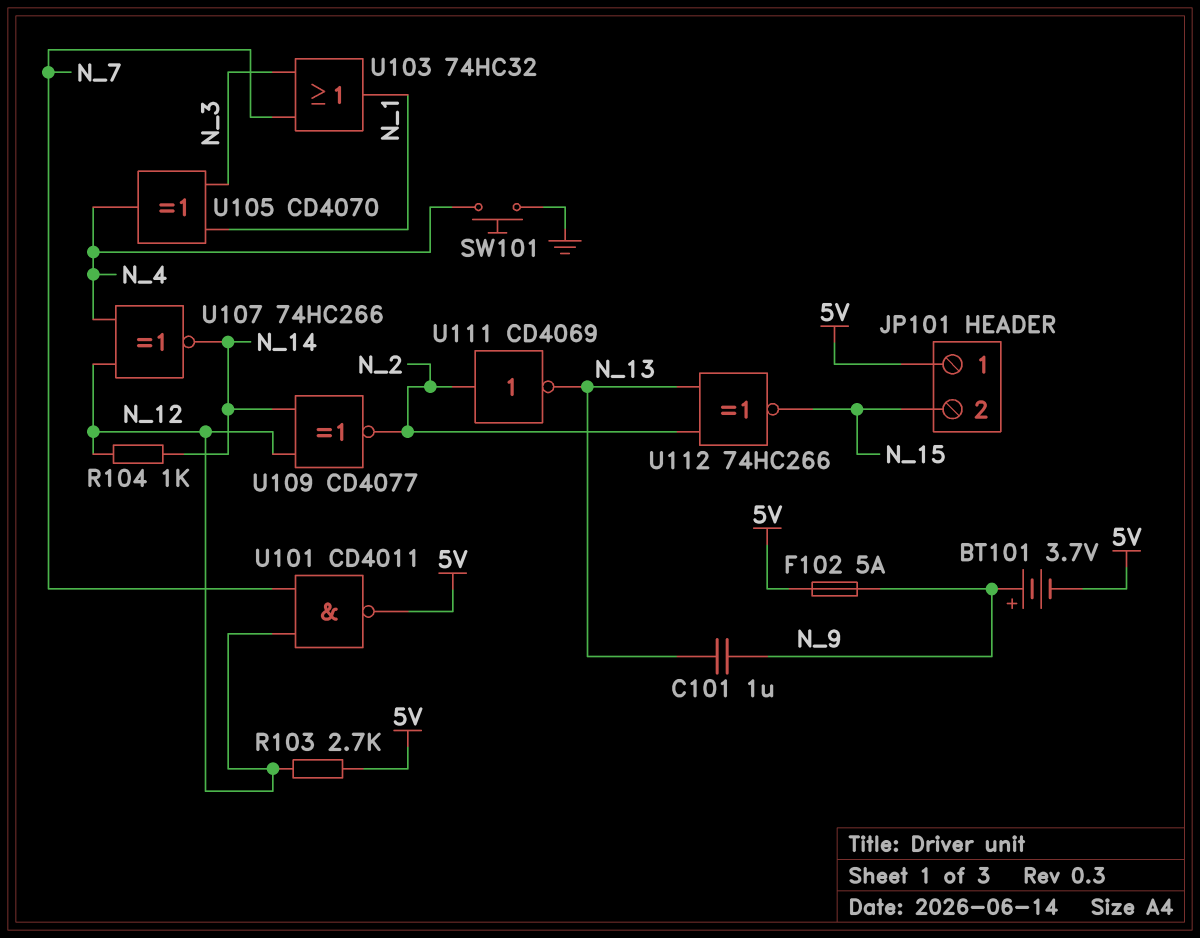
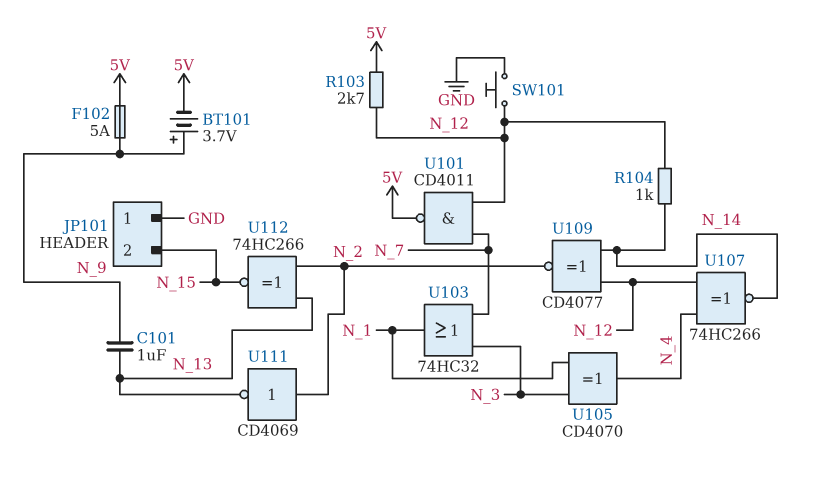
JP101 pin 1: 5V -> GND
SW101: button (GND, N_4) -> button (GND, N_12)

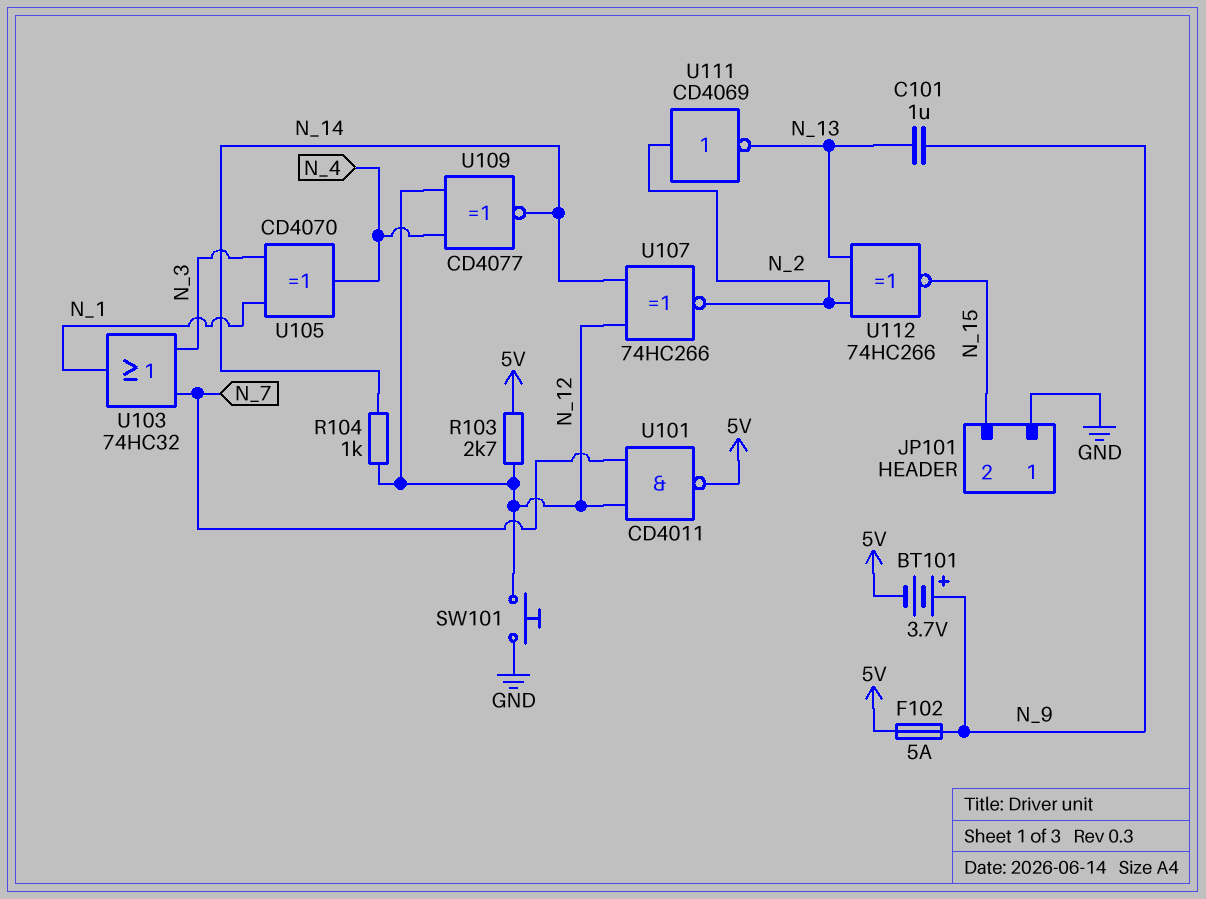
U107: XNOR 74HC266 (in N_4, in N_12, out N_14) -> XNOR 74HC266 (in N_12, in N_14, out N_2)
U109: XNOR CD4077 (in N_12, in N_14, out N_2) -> XNOR CD4077 (in N_4, in N_12, out N_14)

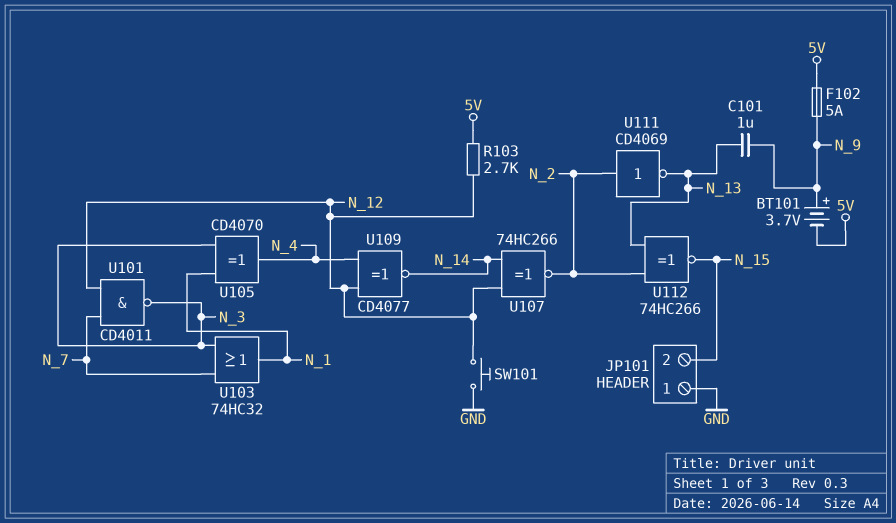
R104: 1k (N_12, N_14) -> none
U101: NAND CD4011 (in N_7, in N_12, out 5V) -> NAND CD4011 (in N_7, in N_12, out N_3)

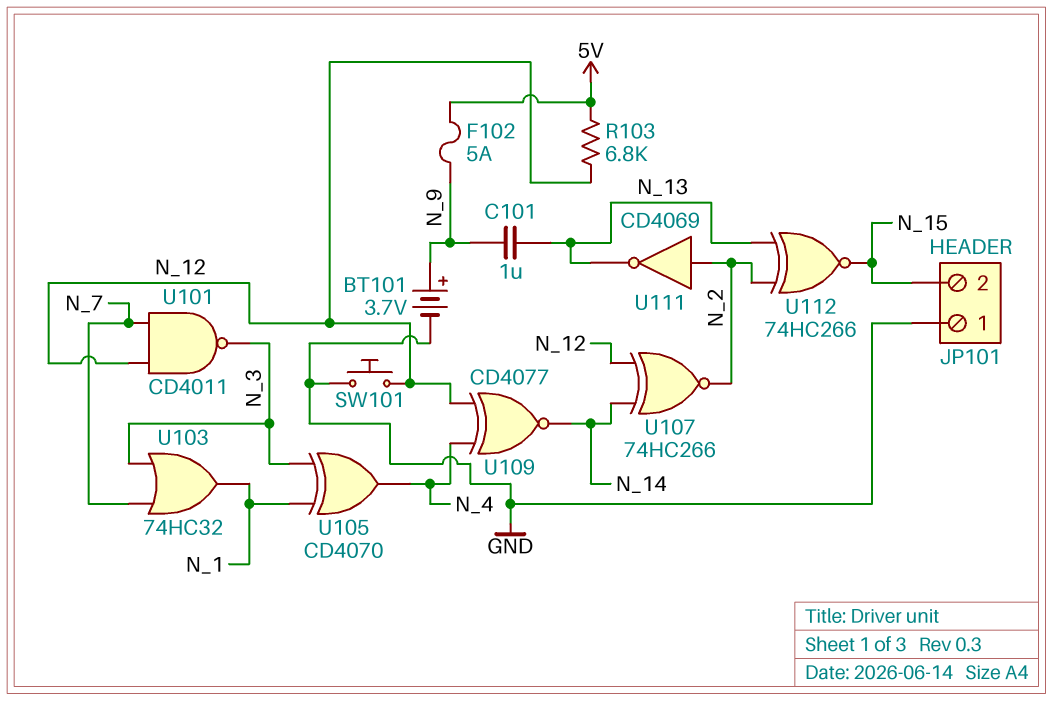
BT101: 3.7V (plus N_9, minus 5V) -> 3.7V (plus N_9, minus GND)
R103: 2.7k (5V, N_12) -> 6.8k (5V, N_12)

